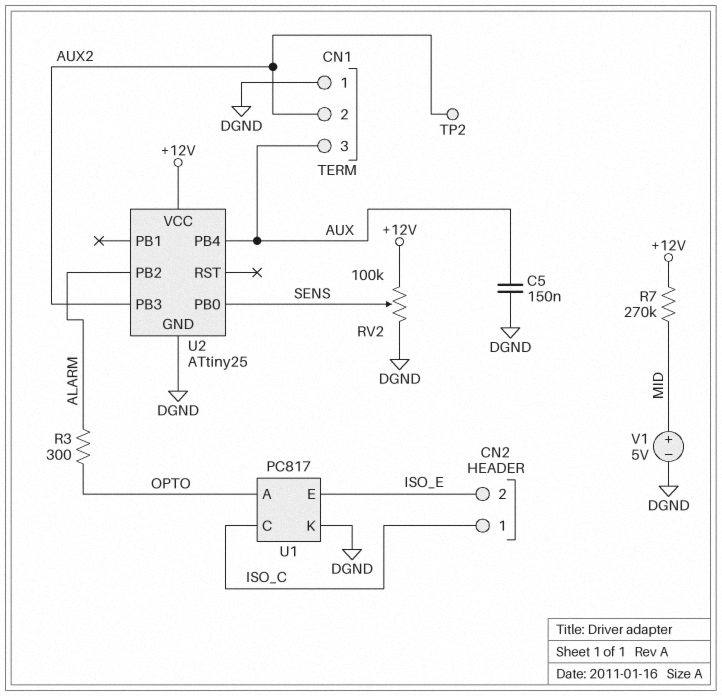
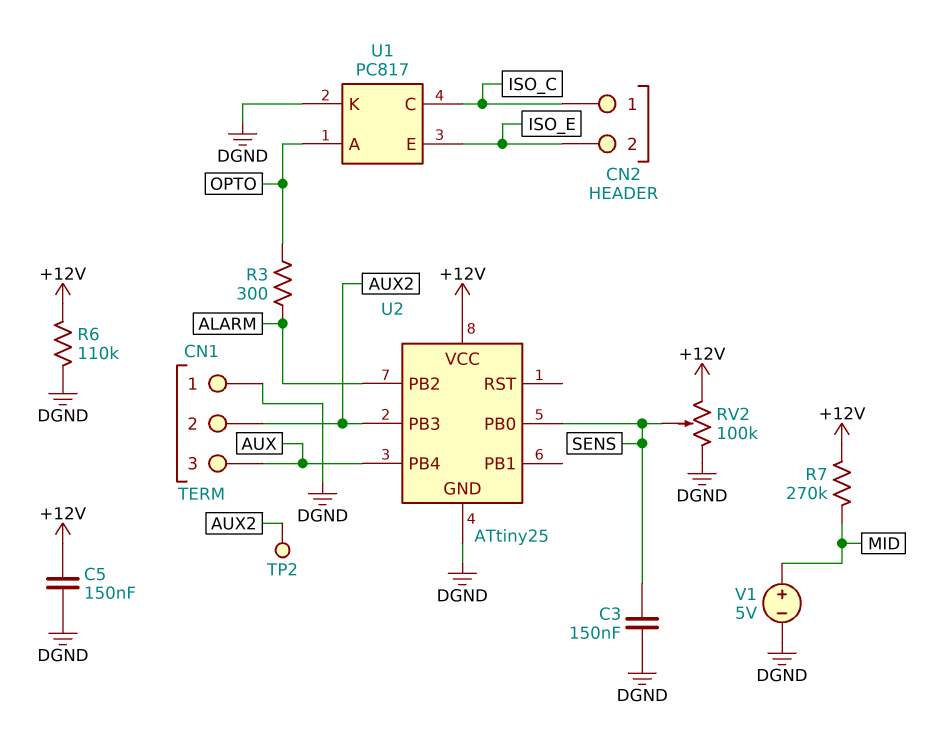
C3: none -> 150nF (DGND, SENS)
C5: 150nF (AUX, DGND) -> 150nF (+12V, DGND)
R6: none -> 110k (+12V, DGND)

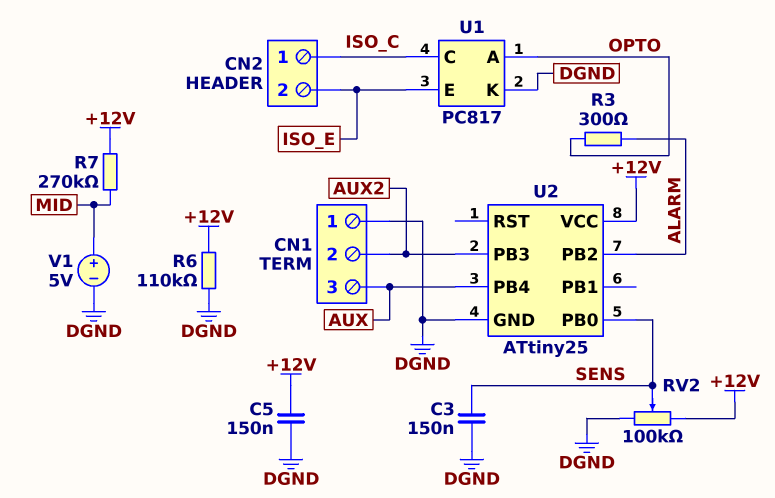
TP2: test point (AUX2) -> none

